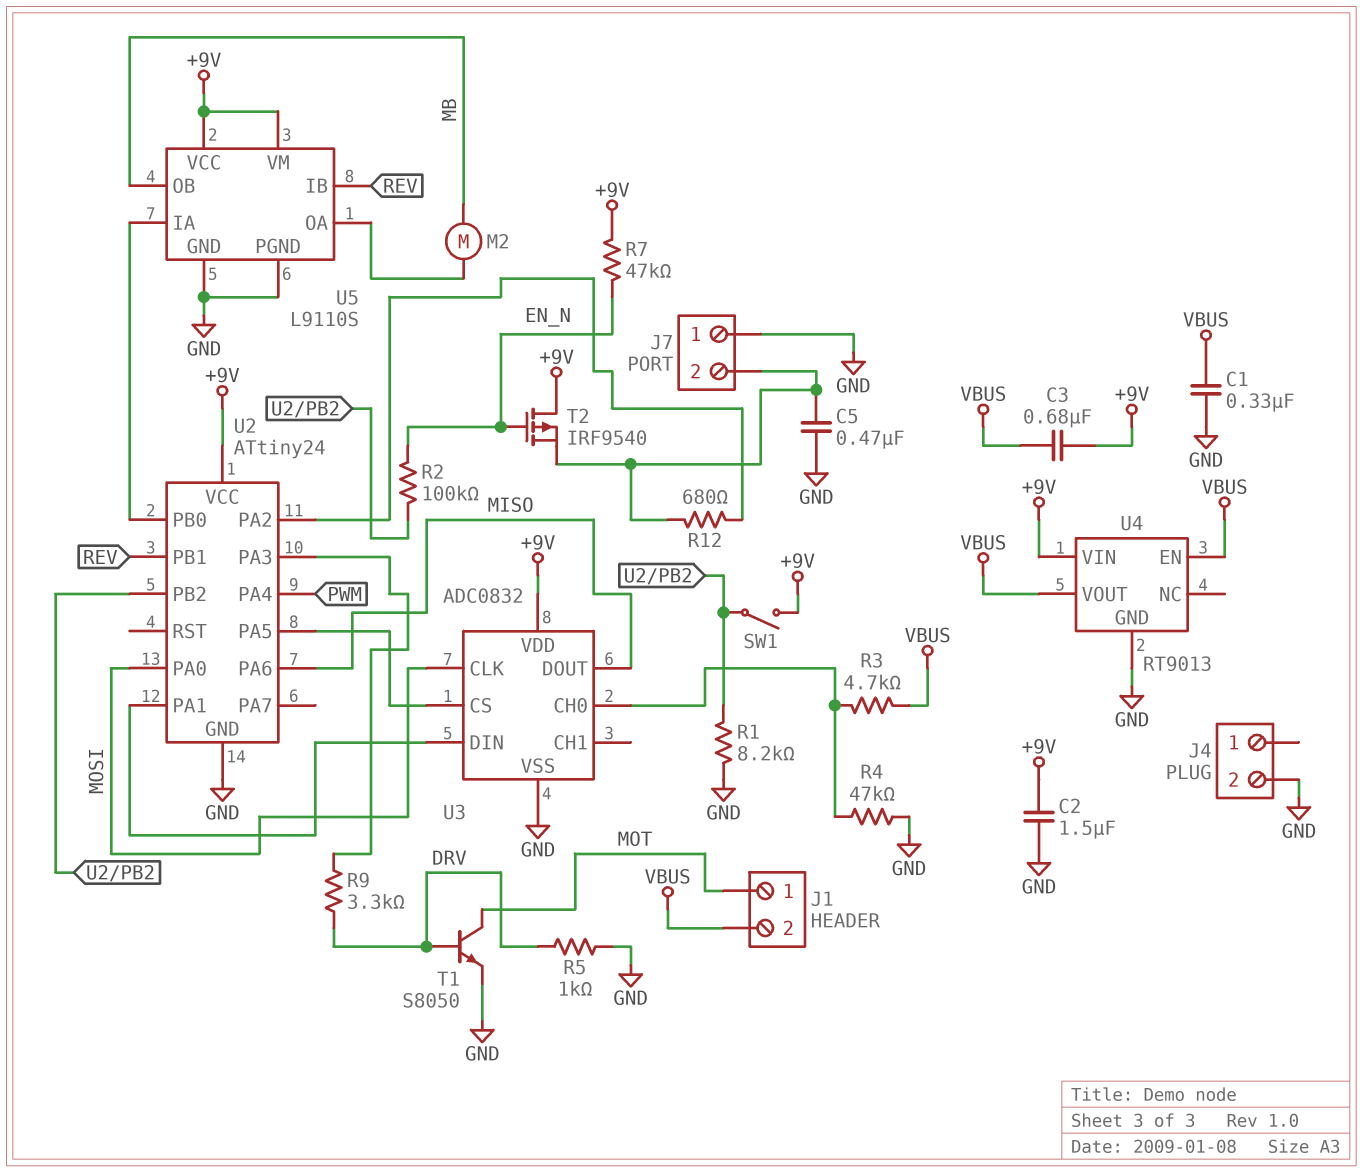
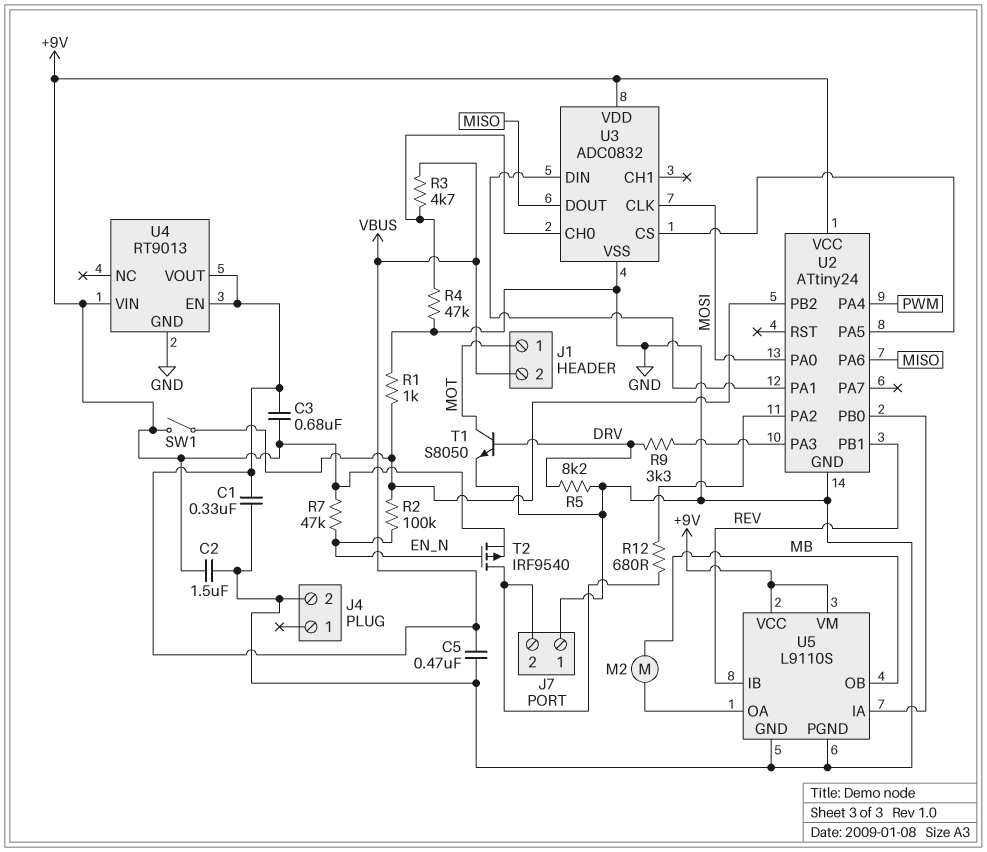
C5: 470nF (GND, J7/2) -> 470nF (GND, VBUS)
R1: 8.2k (GND, U2/PB2) -> 1k (GND, U2/PB2)
R5: 1k (DRV, GND) -> 8.2k (DRV, GND)
T2: PMOS IRF9540 (G EN_N, D +9V, S J7/2) -> PMOS IRF9540 (G EN_N, D J7/2, S +9V)

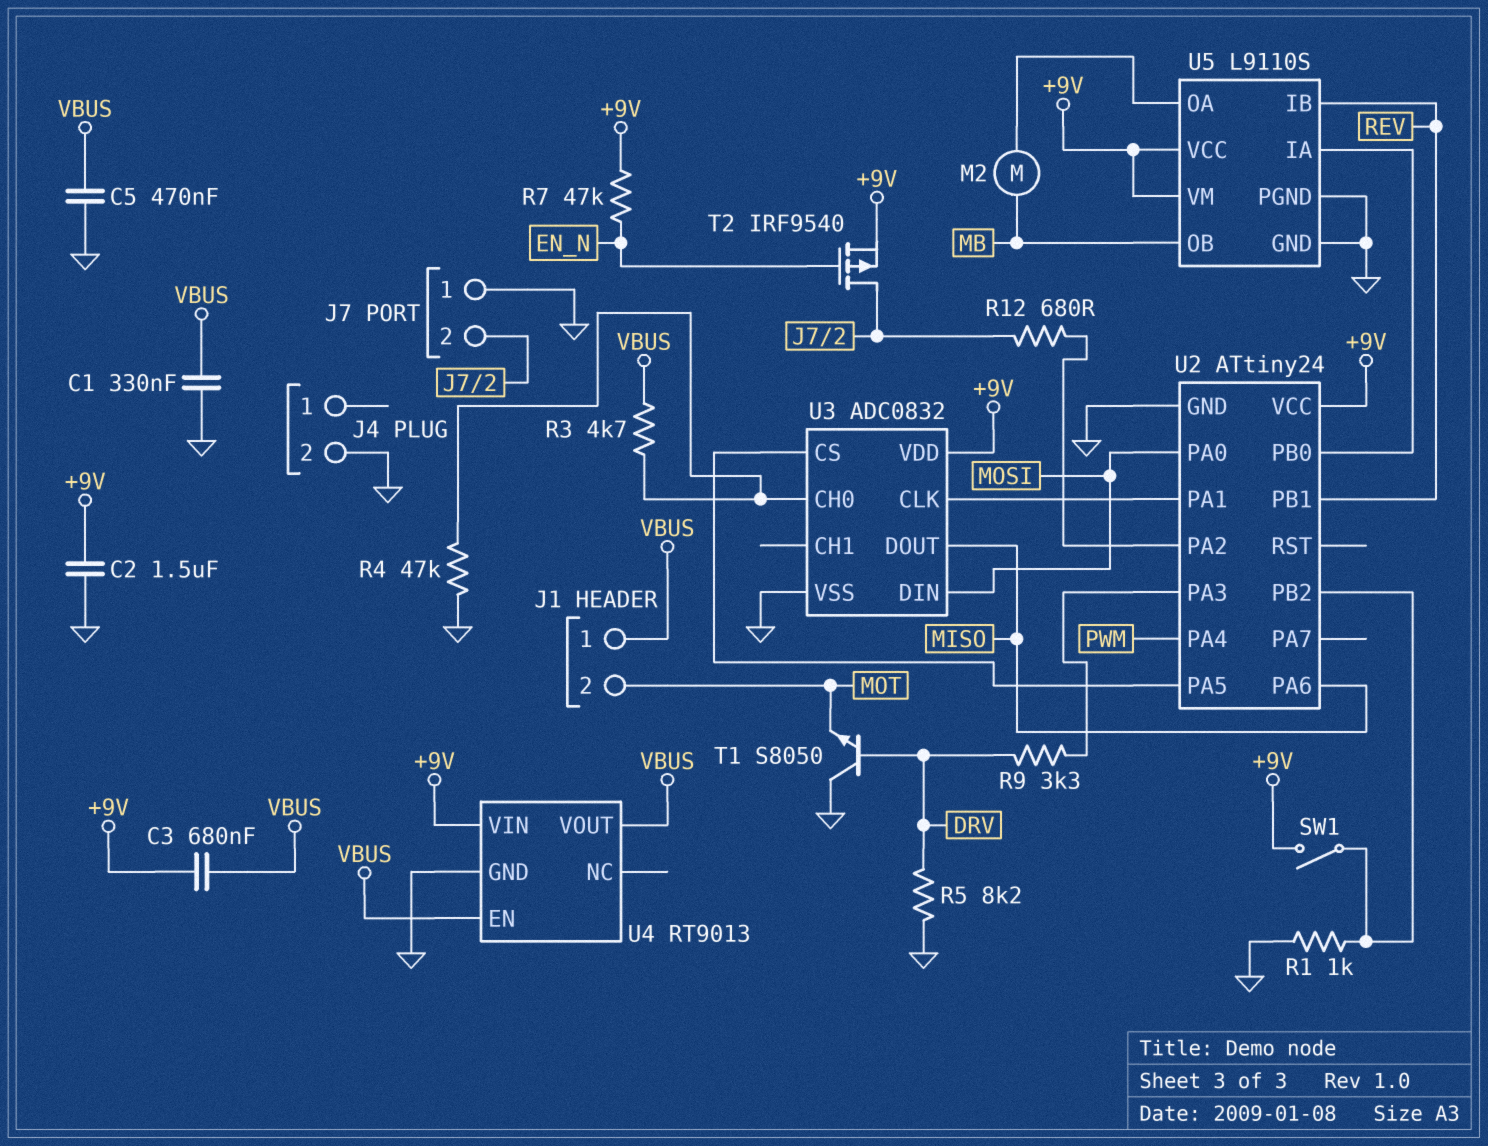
J1 pin 1: MOT -> VBUS
J1 pin 2: VBUS -> MOT
R2: 100k (EN_N, U2/PB2) -> none
T1: NPN S8050 (B DRV, C MOT, E GND) -> NPN S8050 (B DRV, C GND, E MOT)
U3 pin CLK: MOSI -> U2/PA1
U3 pin DIN: U2/PA1 -> MOSI

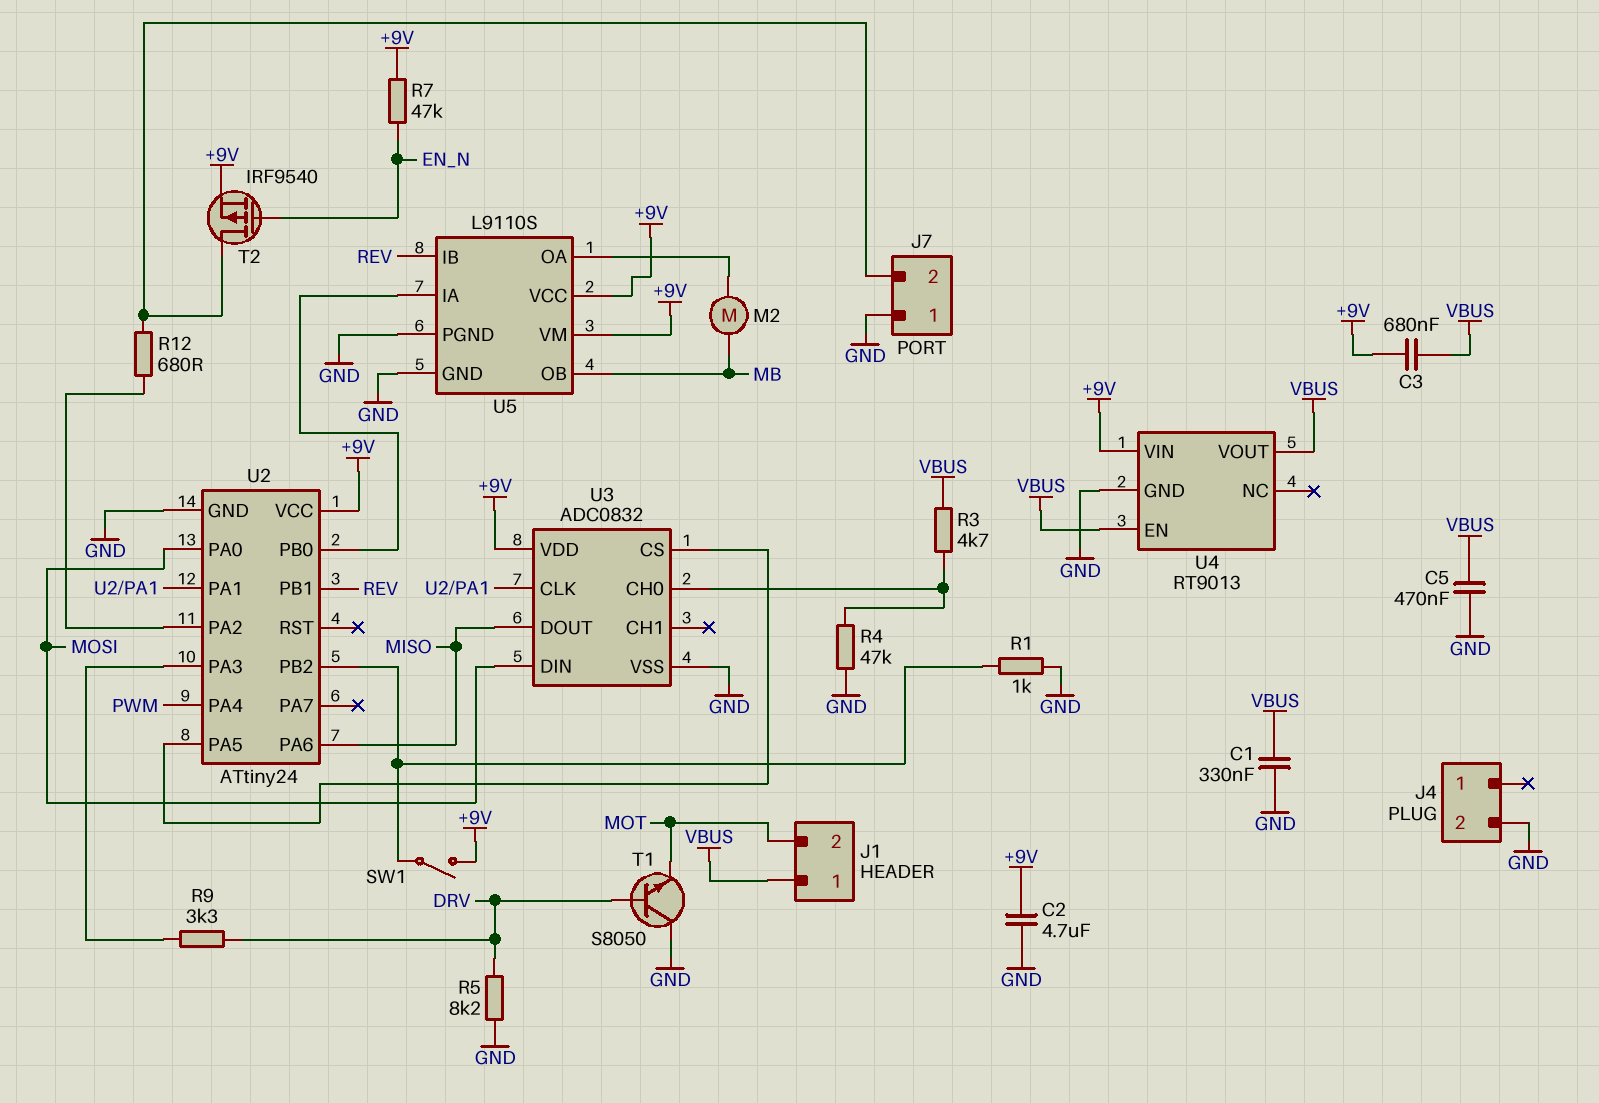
C2: 1.5uF (+9V, GND) -> 4.7uF (+9V, GND)

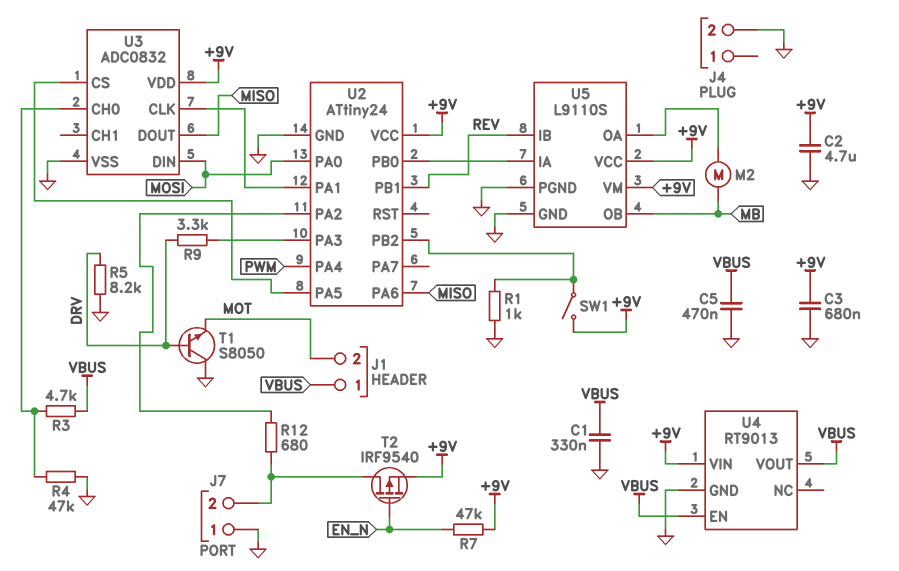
C3: 680nF (+9V, VBUS) -> 680nF (+9V, GND)

